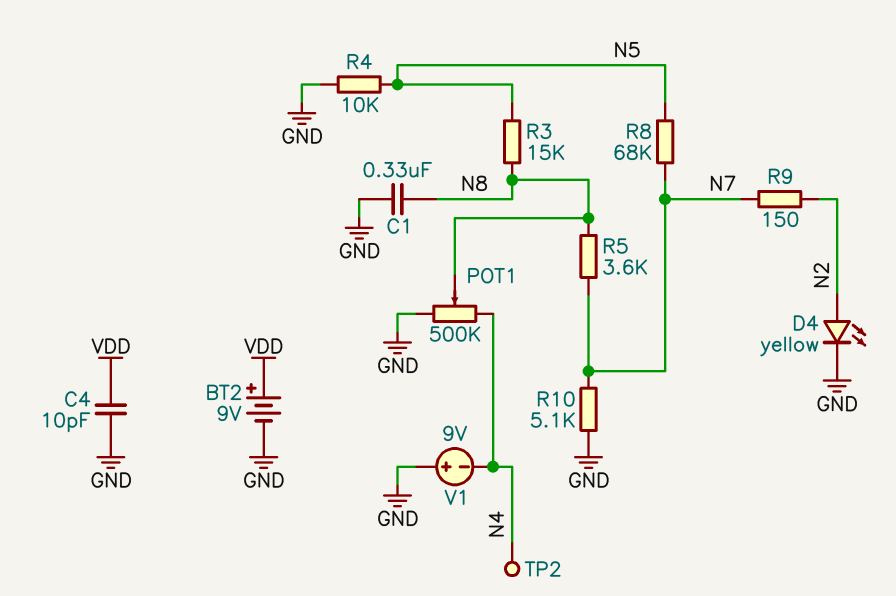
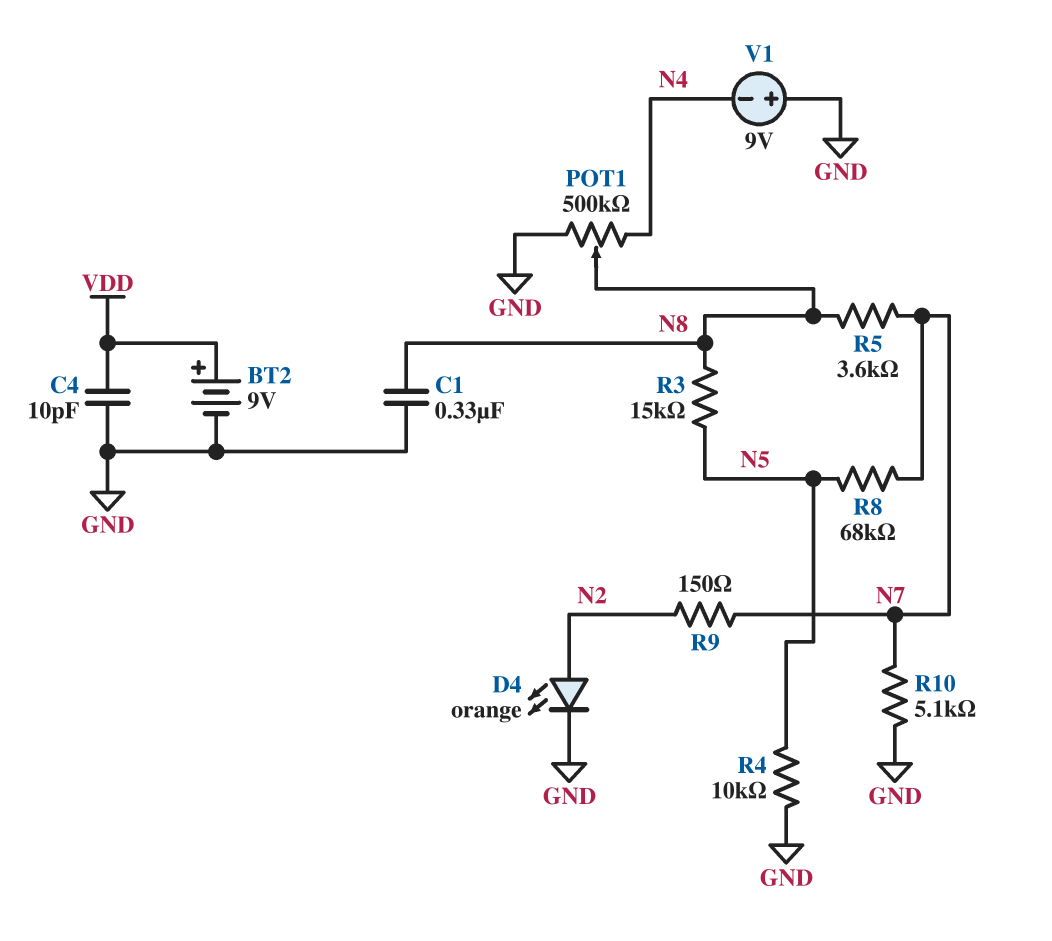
D4: LED yellow (A N2, K GND) -> LED orange (A N2, K GND)
TP2: test point (N4) -> none

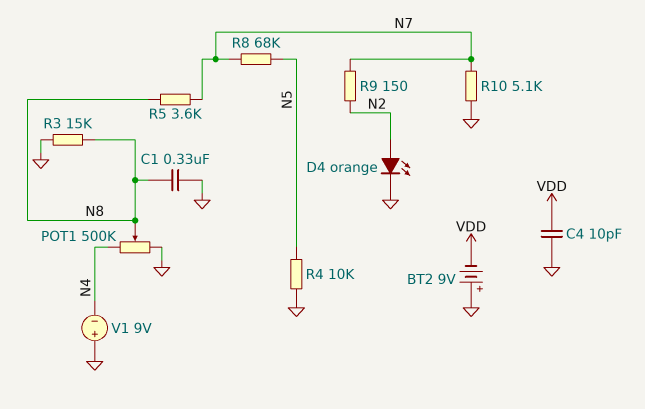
BT2: 9V (plus VDD, minus GND) -> 9V (plus GND, minus VDD)
R3: 15k (N5, N8) -> 15k (GND, N8)

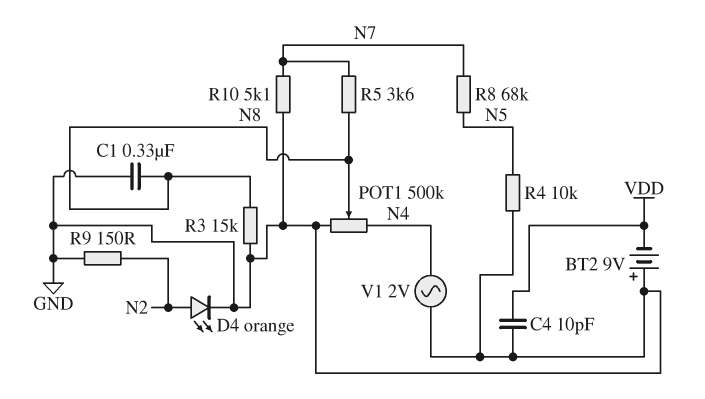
R9: 150 (N2, N7) -> 150 (GND, N2)
V1: 9V (plus GND, minus N4) -> AC 2V (GND, N4)

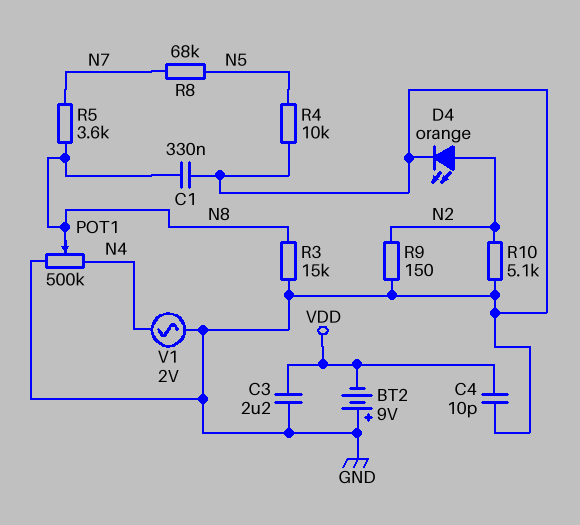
C3: none -> 2.2uF (GND, VDD)
R10: 5.1k (GND, N7) -> 5.1k (GND, N2)

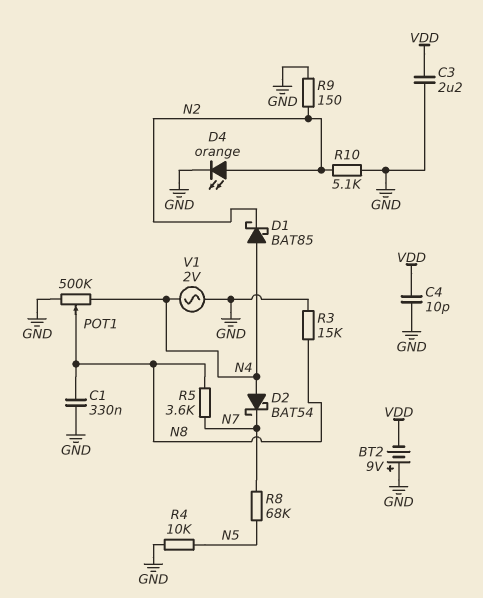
D1: none -> schottky BAT85 (A N4, K N2)
D2: none -> schottky BAT54 (A N4, K N7)

